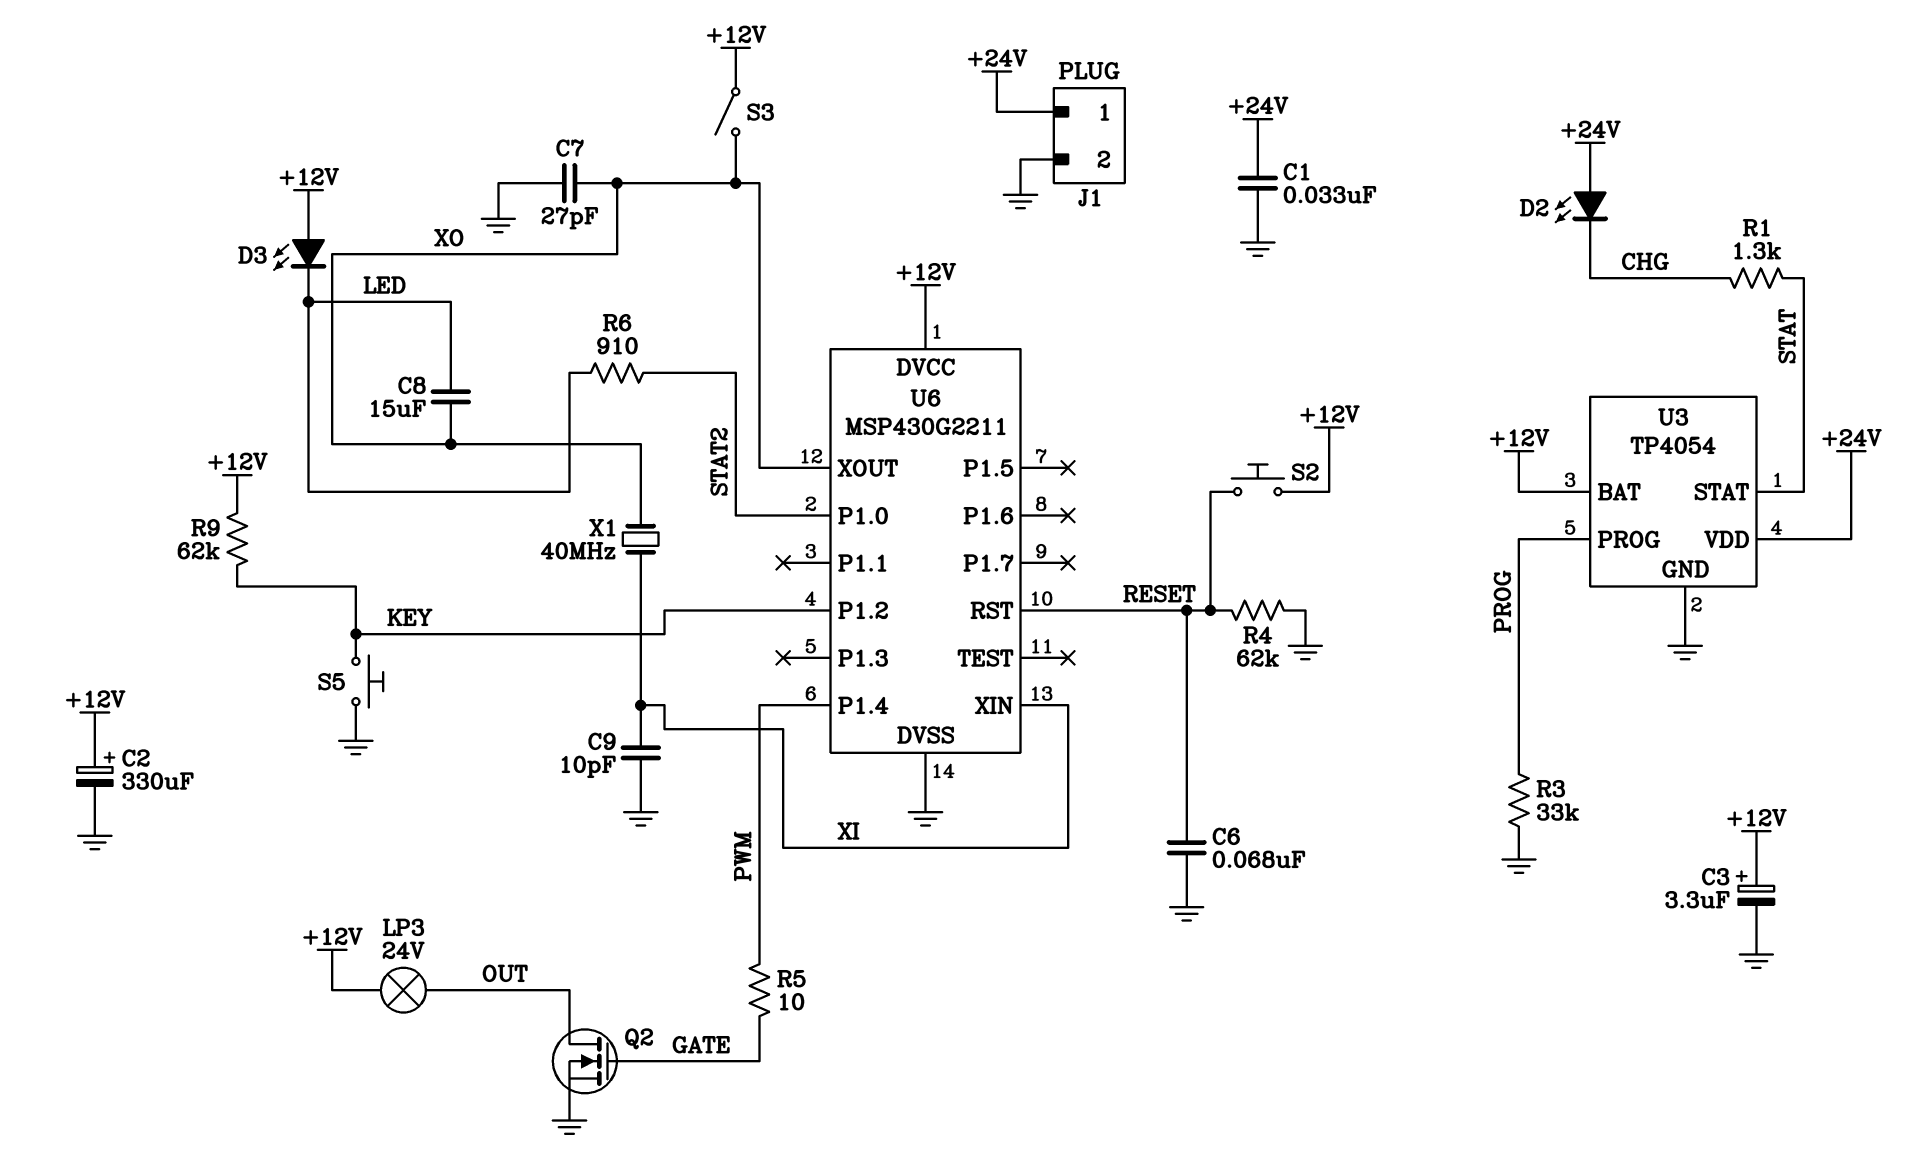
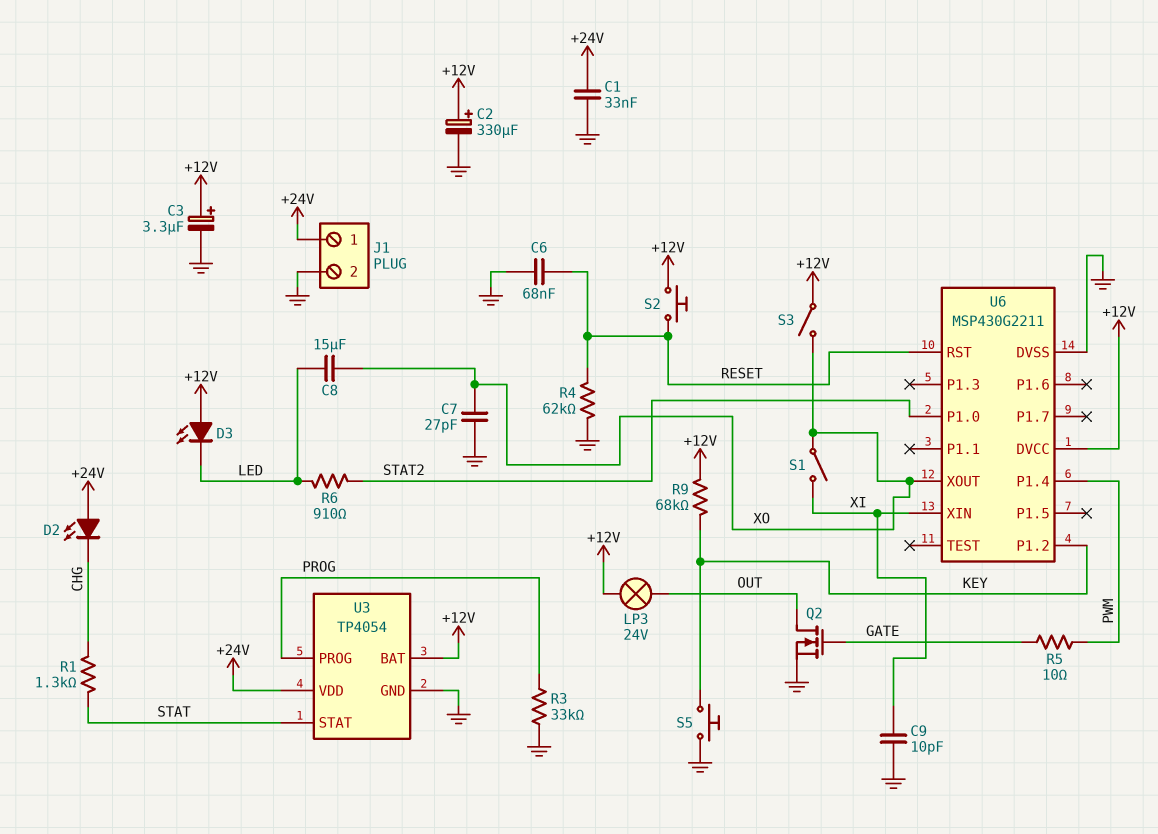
R9: 62k (+12V, KEY) -> 68k (+12V, KEY)
S1: none -> switch (XI, XO)
X1: 40MHz (XI, XO) -> none

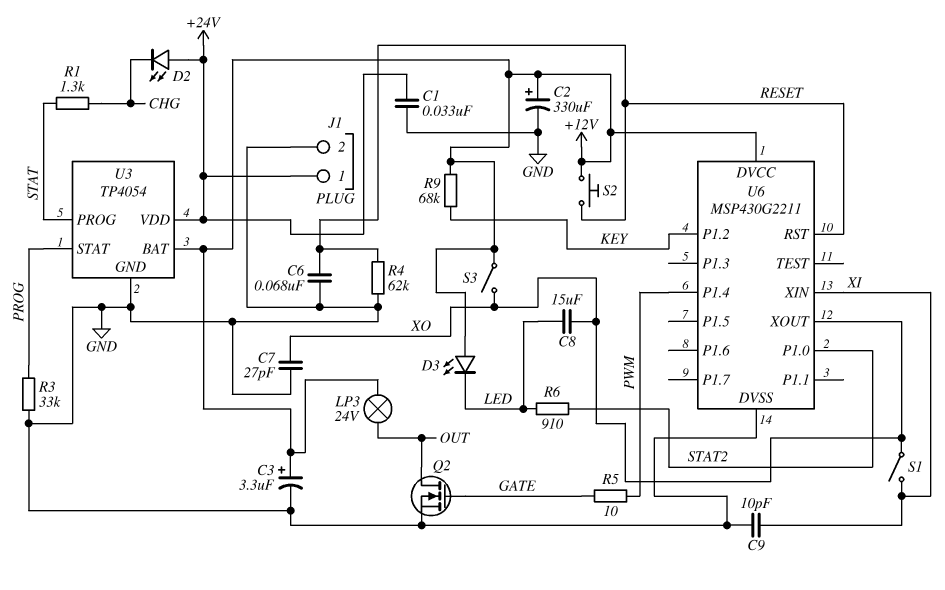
S5: button (GND, KEY) -> none
U3 pin PROG: PROG -> STAT
U3 pin STAT: STAT -> PROG

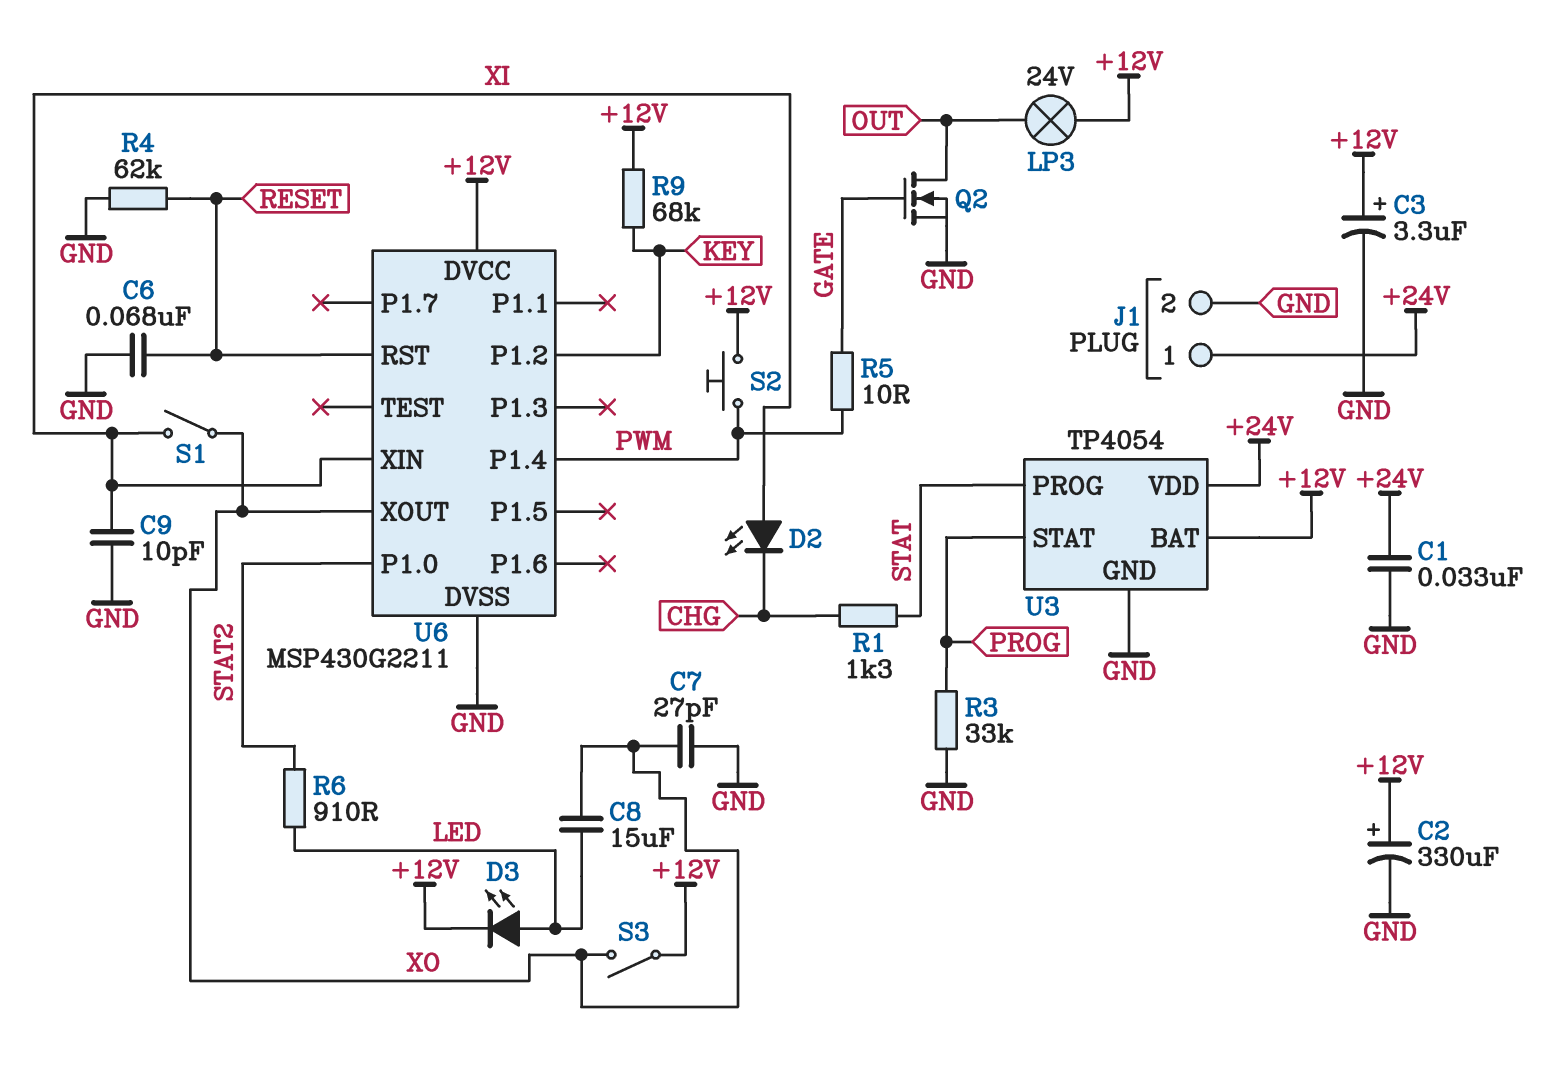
D2: LED (A +24V, K CHG) -> LED (A XI, K CHG)
D3: LED (A +12V, K LED) -> LED (A LED, K +12V)
S2: button (+12V, RESET) -> button (+12V, PWM)

